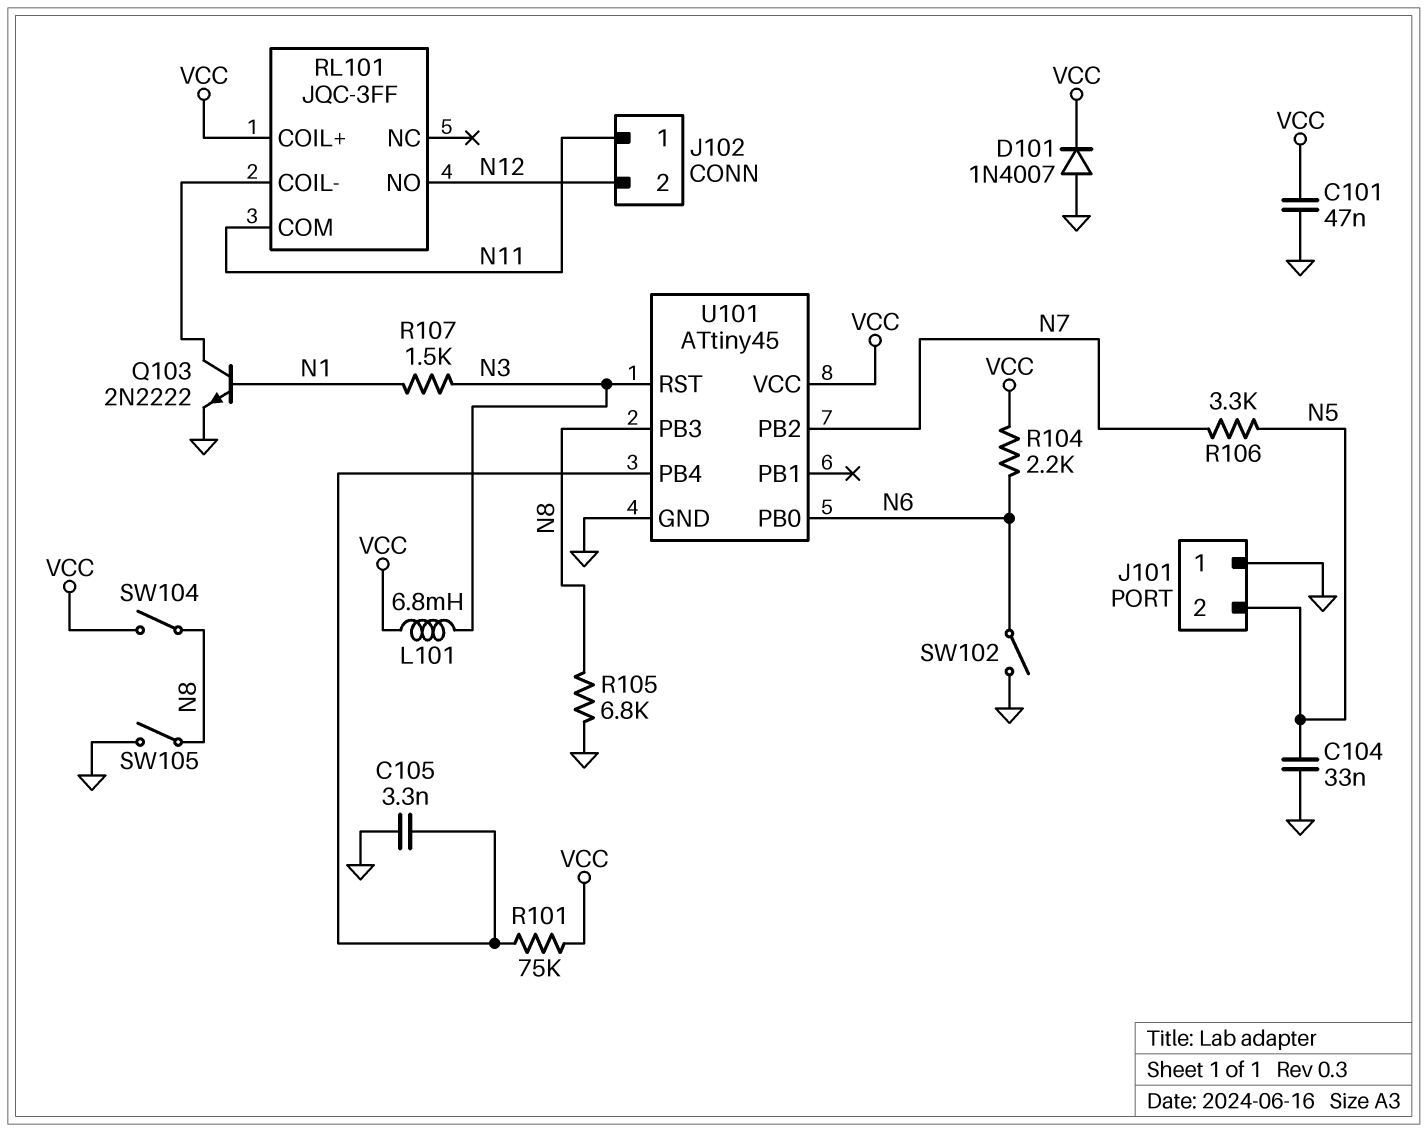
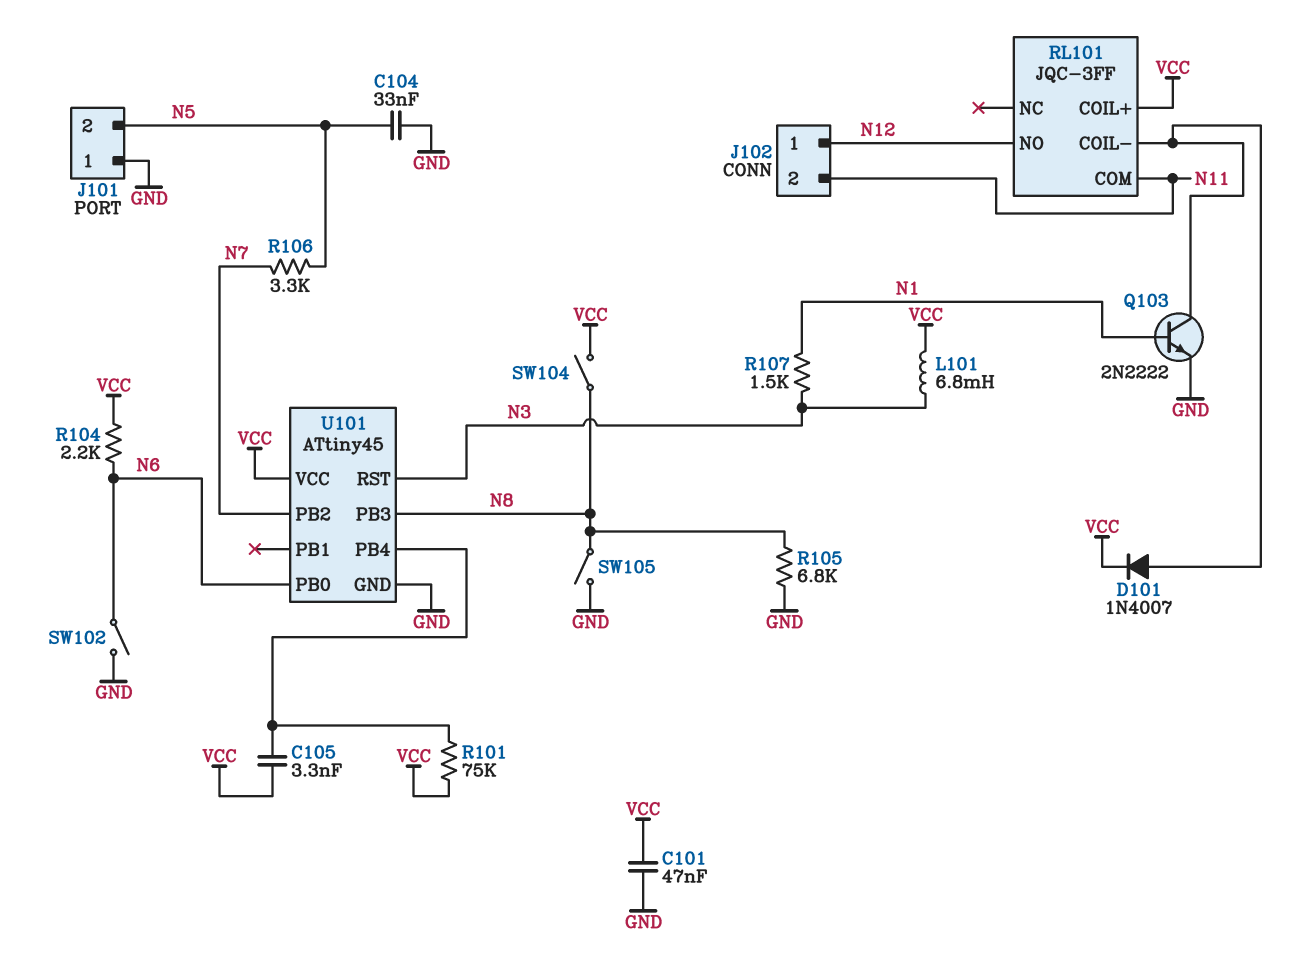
C105: 3.3nF (GND, U101/PB4) -> 3.3nF (U101/PB4, VCC)
D101: diode 1N4007 (A GND, K VCC) -> diode 1N4007 (A RL101/COIL-, K VCC)
J102 pin 1: N11 -> N12
J102 pin 2: N12 -> N11

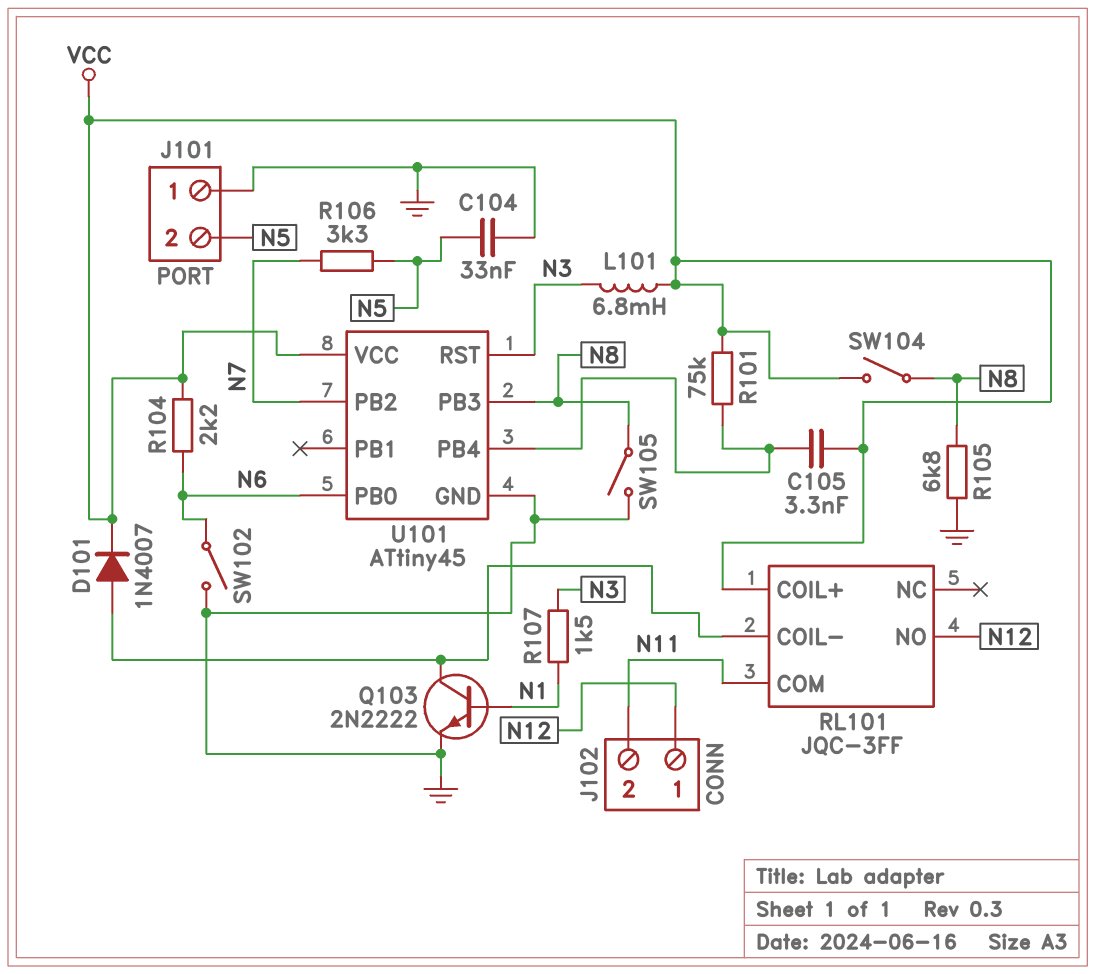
C101: 47nF (GND, VCC) -> none

